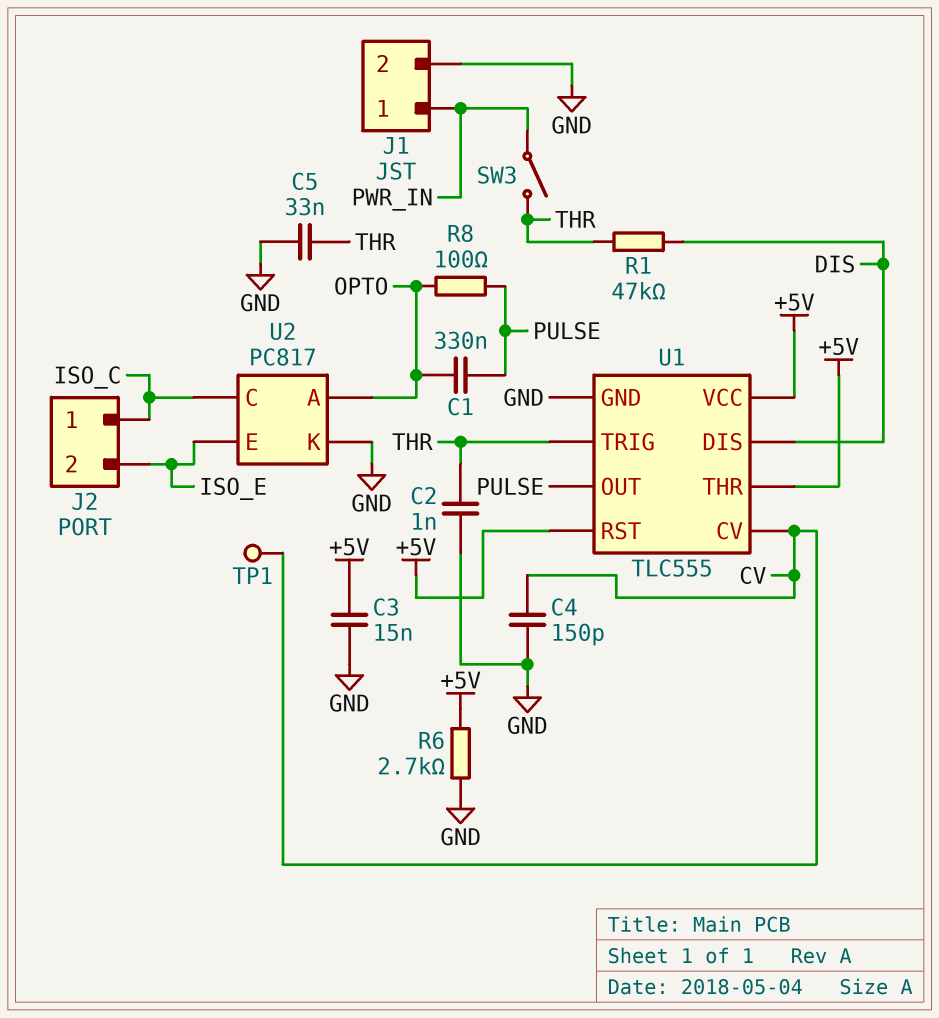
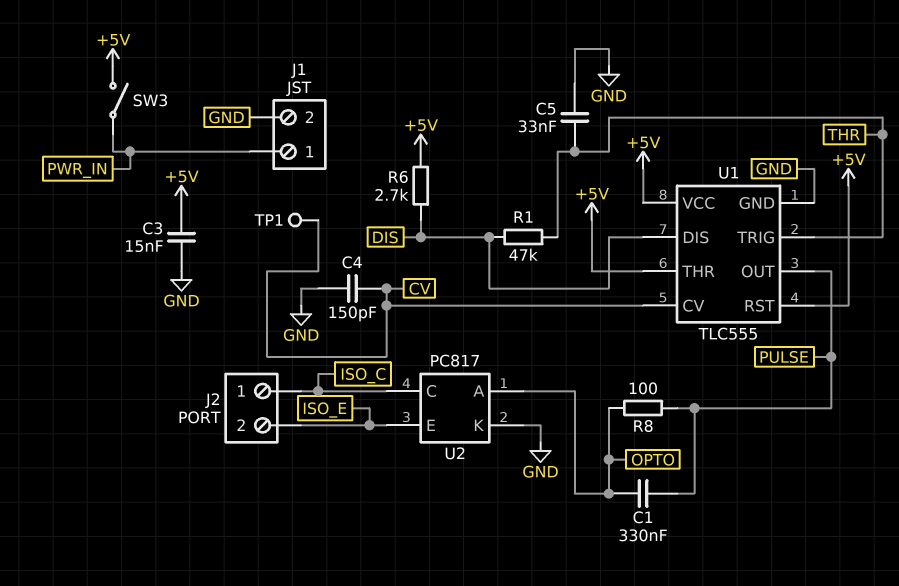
C2: 1nF (GND, THR) -> none
R6: 2.7k (+5V, GND) -> 2.7k (+5V, DIS)
SW3: switch (PWR_IN, THR) -> switch (+5V, PWR_IN)

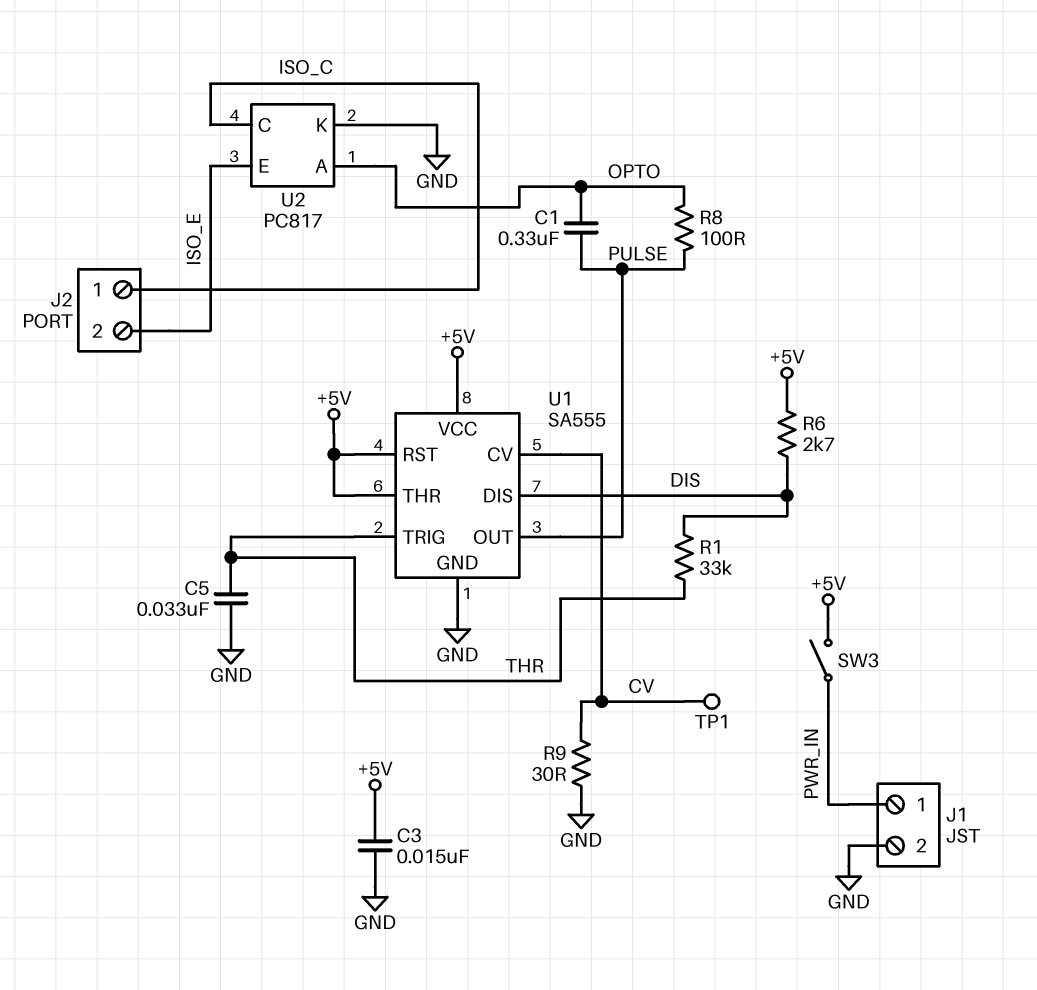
C4: 150pF (CV, GND) -> none
R1: 47k (DIS, THR) -> 33k (DIS, THR)
R9: none -> 30 (CV, GND)
U1: TLC555 -> SA555

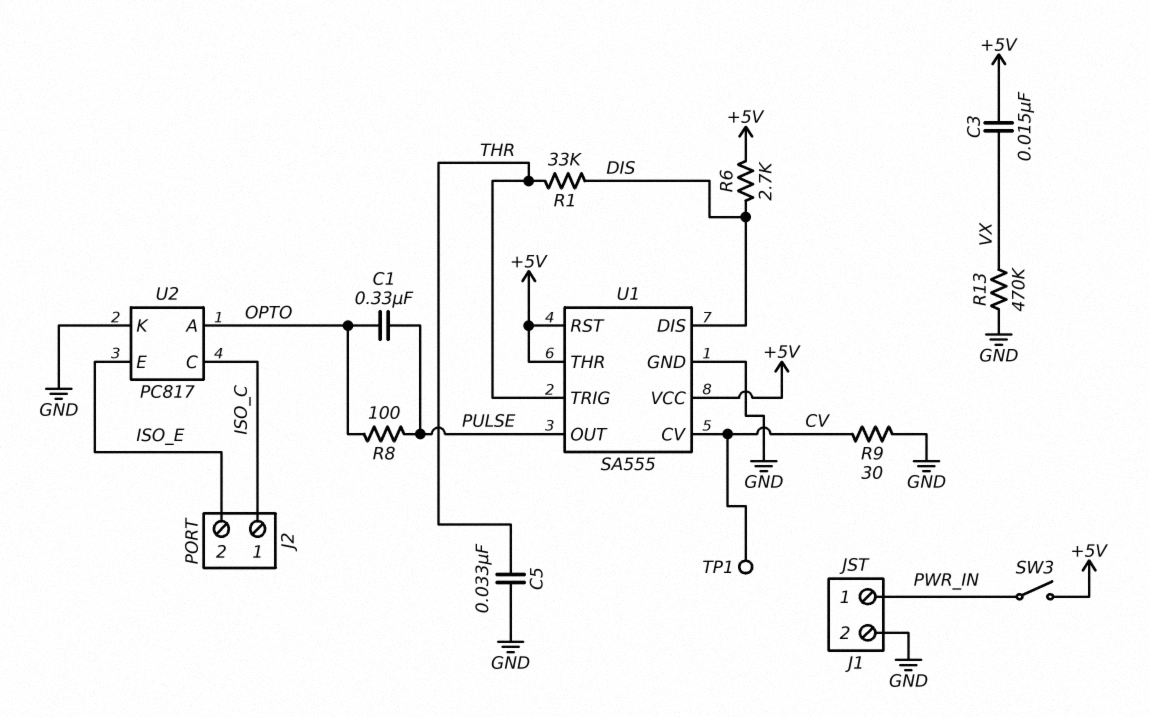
C3: 15nF (+5V, GND) -> 15nF (+5V, VX)
R13: none -> 470k (GND, VX)

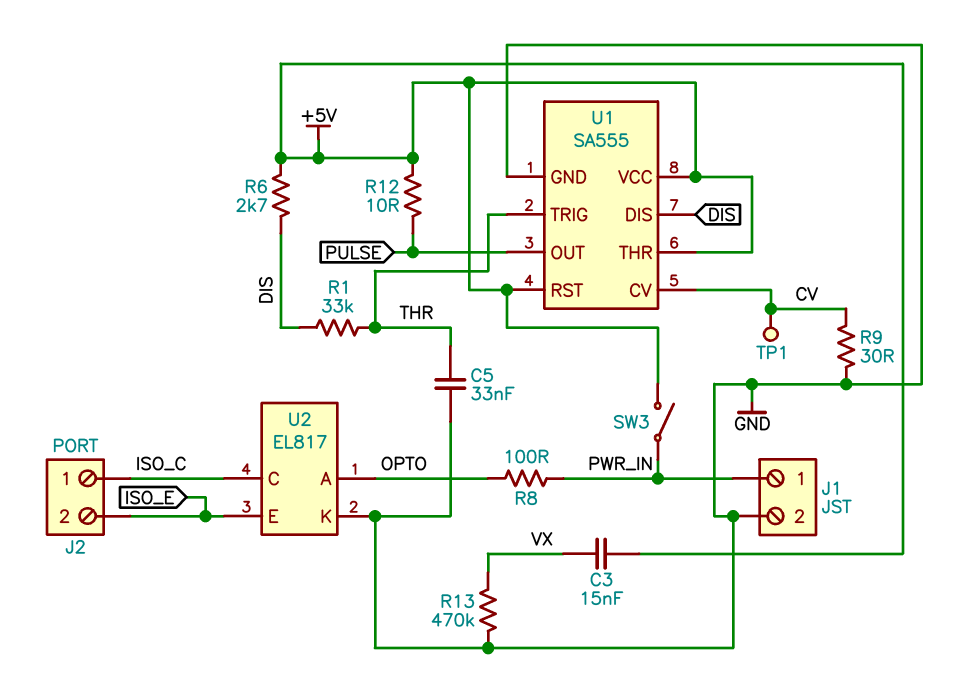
C1: 330nF (OPTO, PULSE) -> none
R8: 100 (OPTO, PULSE) -> 100 (OPTO, PWR_IN)
R12: none -> 10 (+5V, PULSE)
U2: PC817 -> EL817

